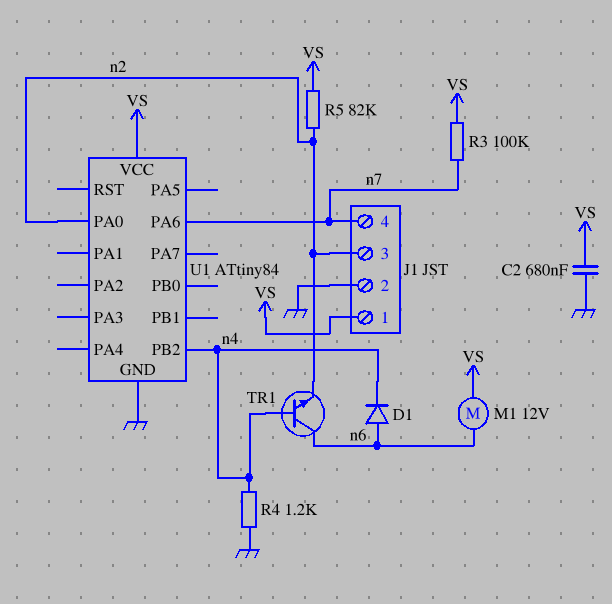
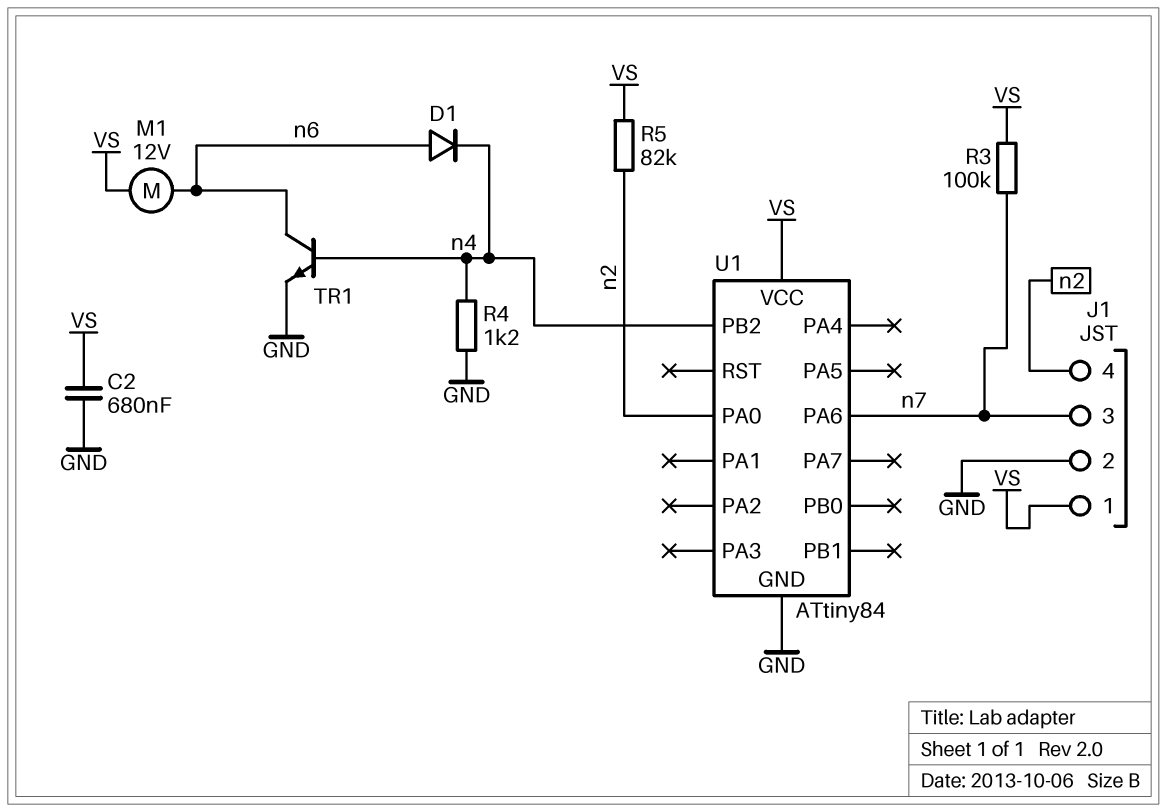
J1 pin 3: n2 -> n7
J1 pin 4: n7 -> n2
TR1: NPN (B n4, C n6, E n2) -> NPN (B n4, C n6, E GND)

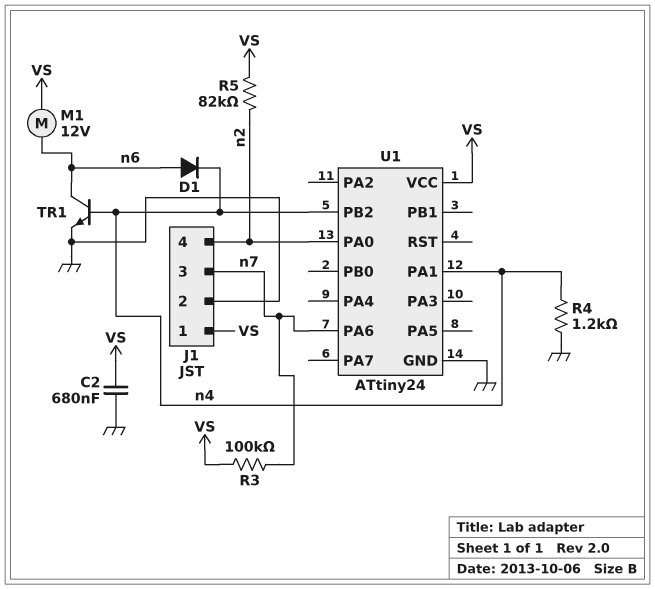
U1: ATtiny84 -> ATtiny24
U1 pin PA1: none -> n4

